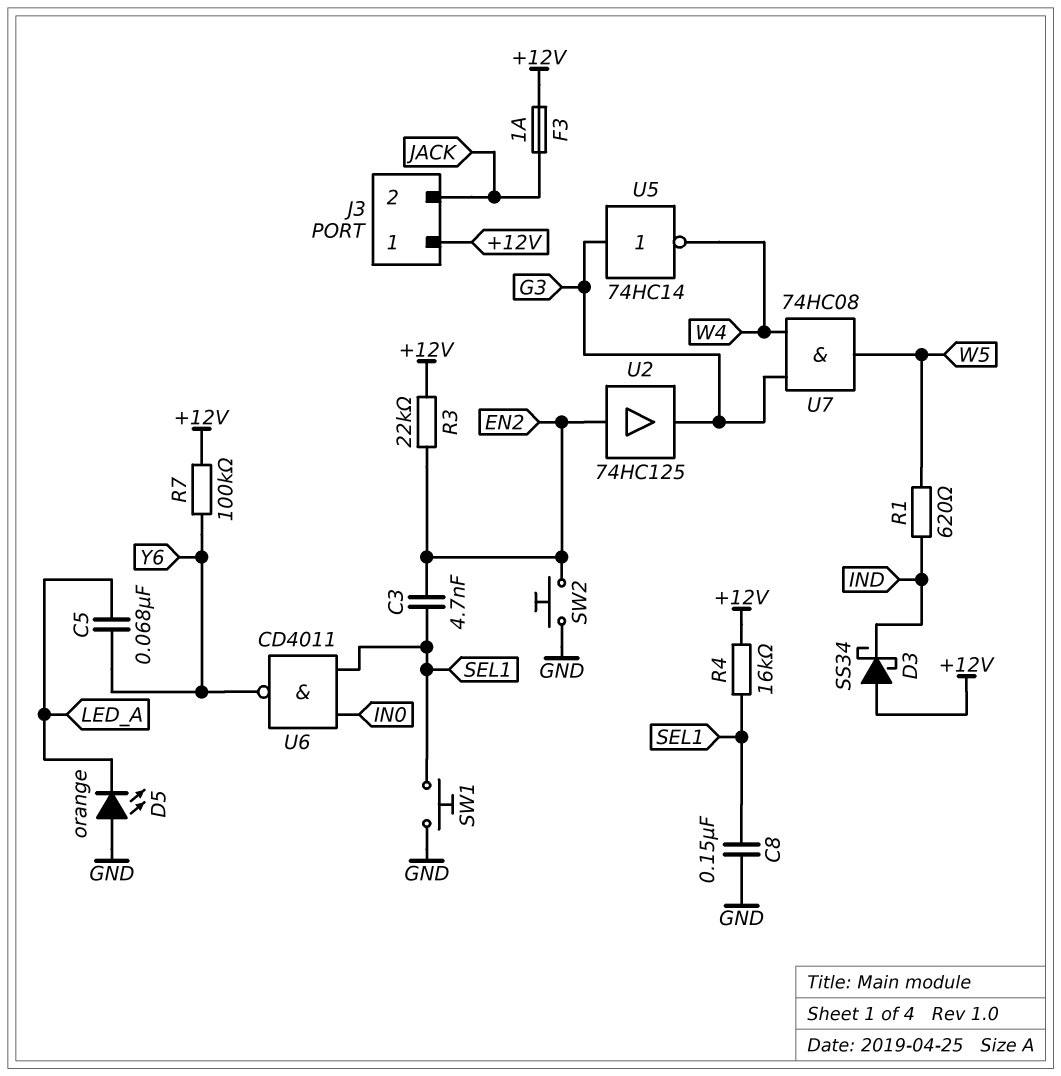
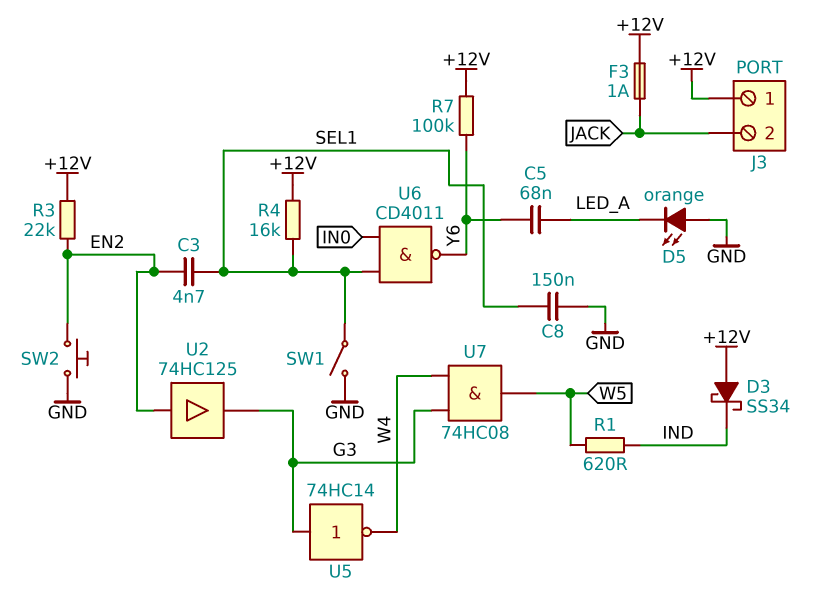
SW1: button (GND, SEL1) -> switch (GND, SEL1)

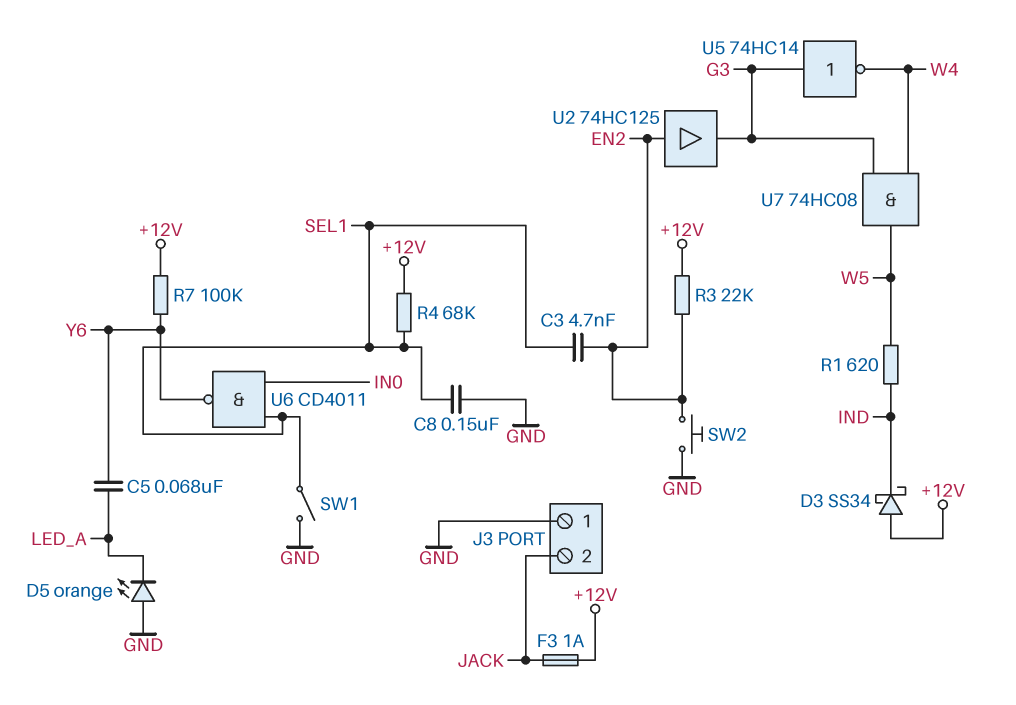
J3 pin 1: +12V -> GND
R4: 16k (+12V, SEL1) -> 68k (+12V, SEL1)

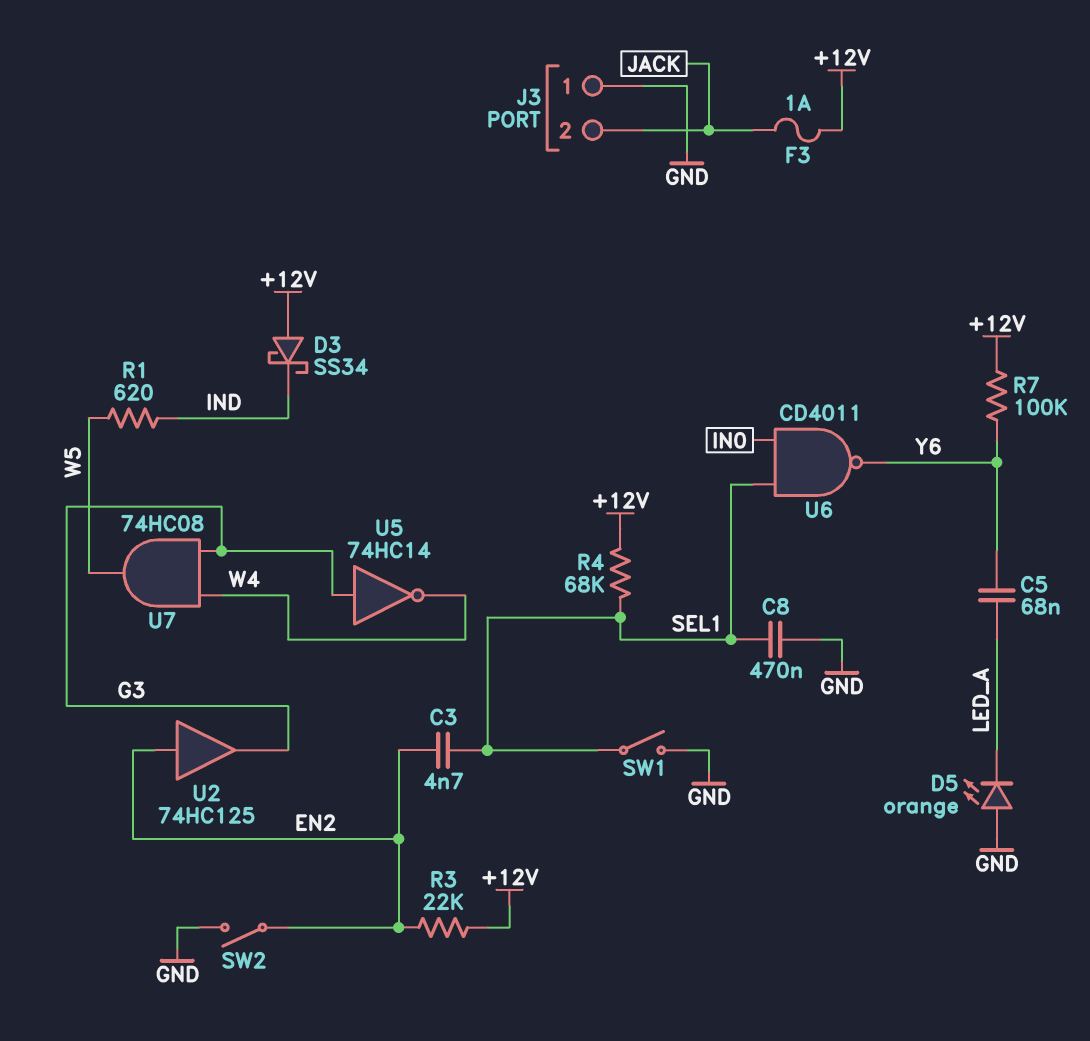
C8: 150nF (GND, SEL1) -> 470nF (GND, SEL1)
SW2: button (EN2, GND) -> switch (EN2, GND)

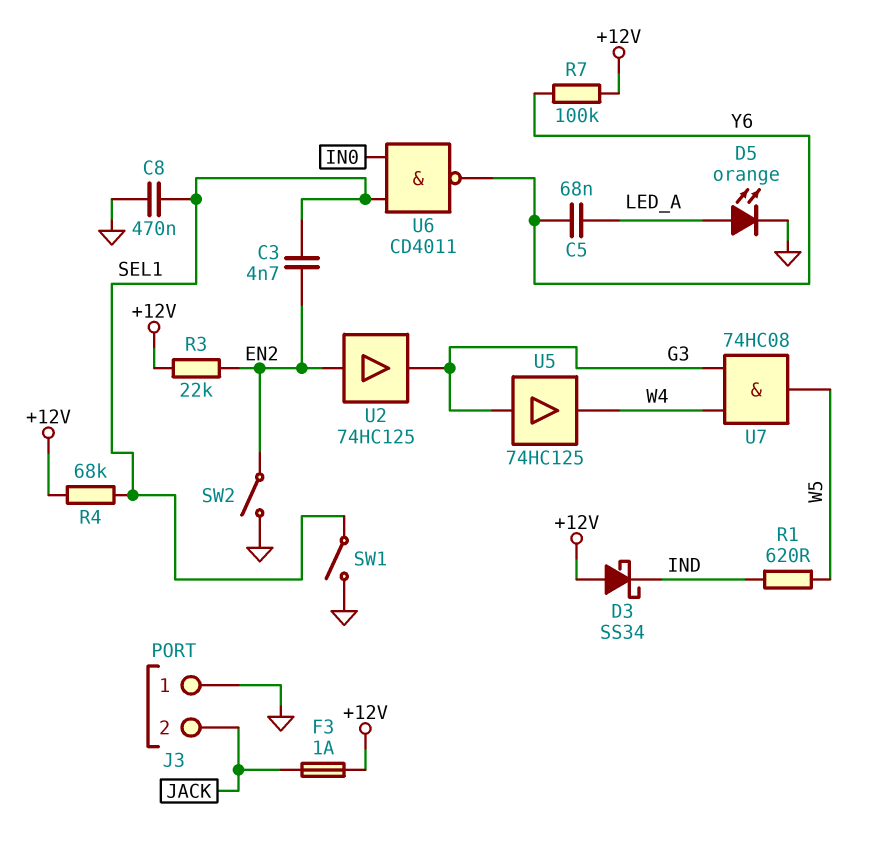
D5: LED orange (A GND, K LED_A) -> LED orange (A LED_A, K GND)
U5: NOT 74HC14 (in G3, out W4) -> buffer 74HC125 (in G3, out W4)

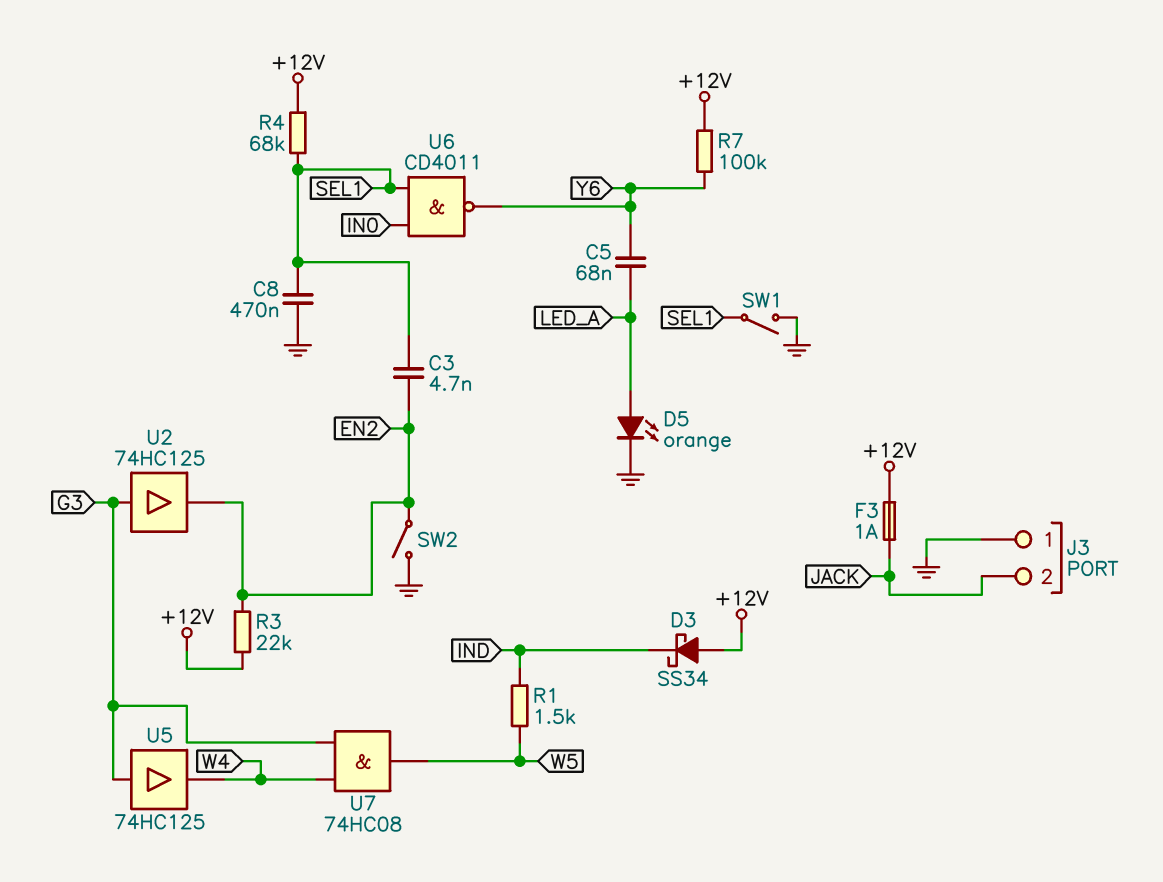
R1: 620 (IND, W5) -> 1.5k (IND, W5)
U2: buffer 74HC125 (in EN2, out G3) -> buffer 74HC125 (in G3, out EN2)

